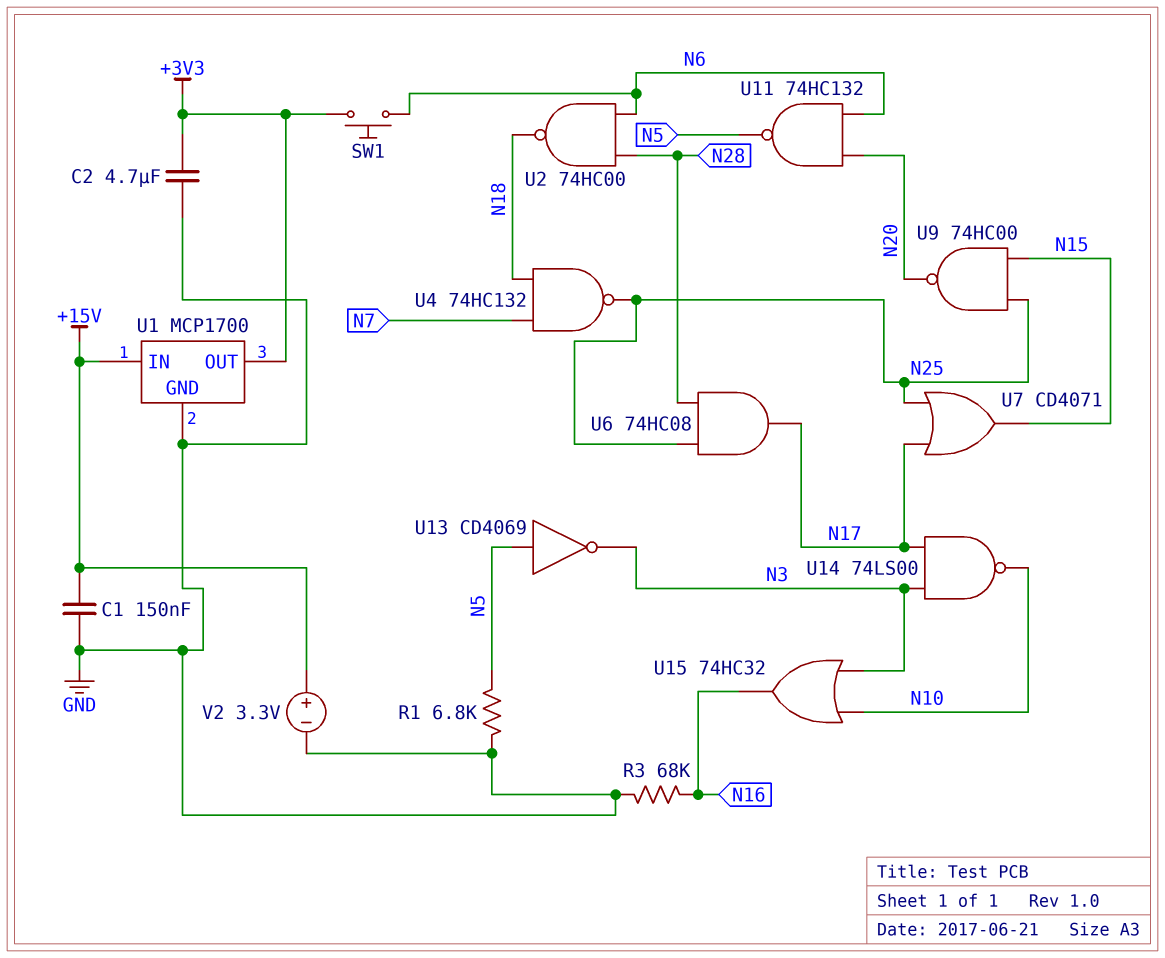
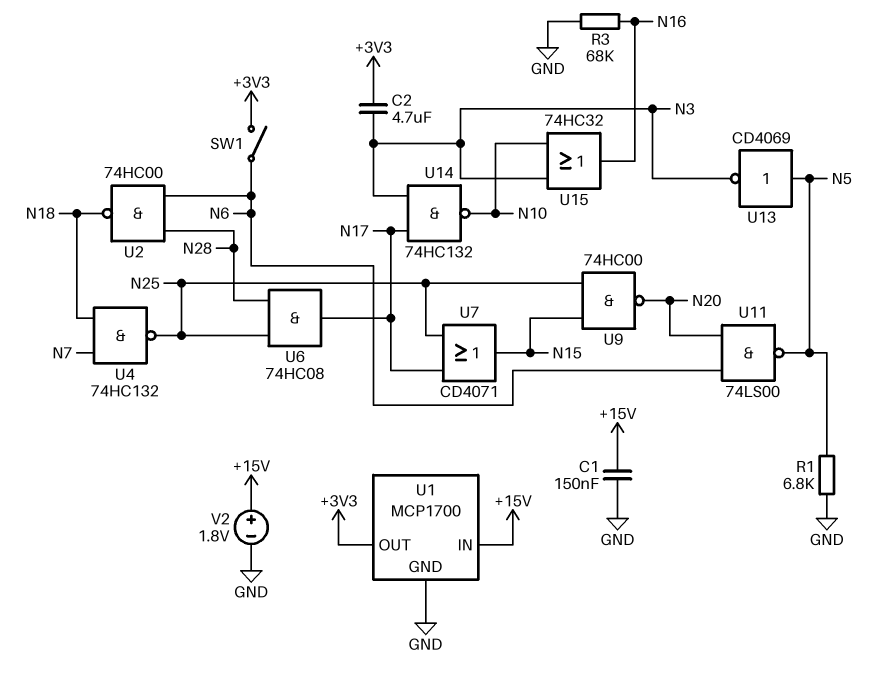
C2: 4.7uF (+3V3, GND) -> 4.7uF (+3V3, N3)
SW1: button (+3V3, N6) -> switch (+3V3, N6)
U11: NAND 74HC132 (in N6, in N20, out N5) -> NAND 74LS00 (in N6, in N20, out N5)
U14: NAND 74LS00 (in N3, in N17, out N10) -> NAND 74HC132 (in N3, in N17, out N10)
V2: 3.3V (plus +15V, minus GND) -> 1.8V (plus +15V, minus GND)

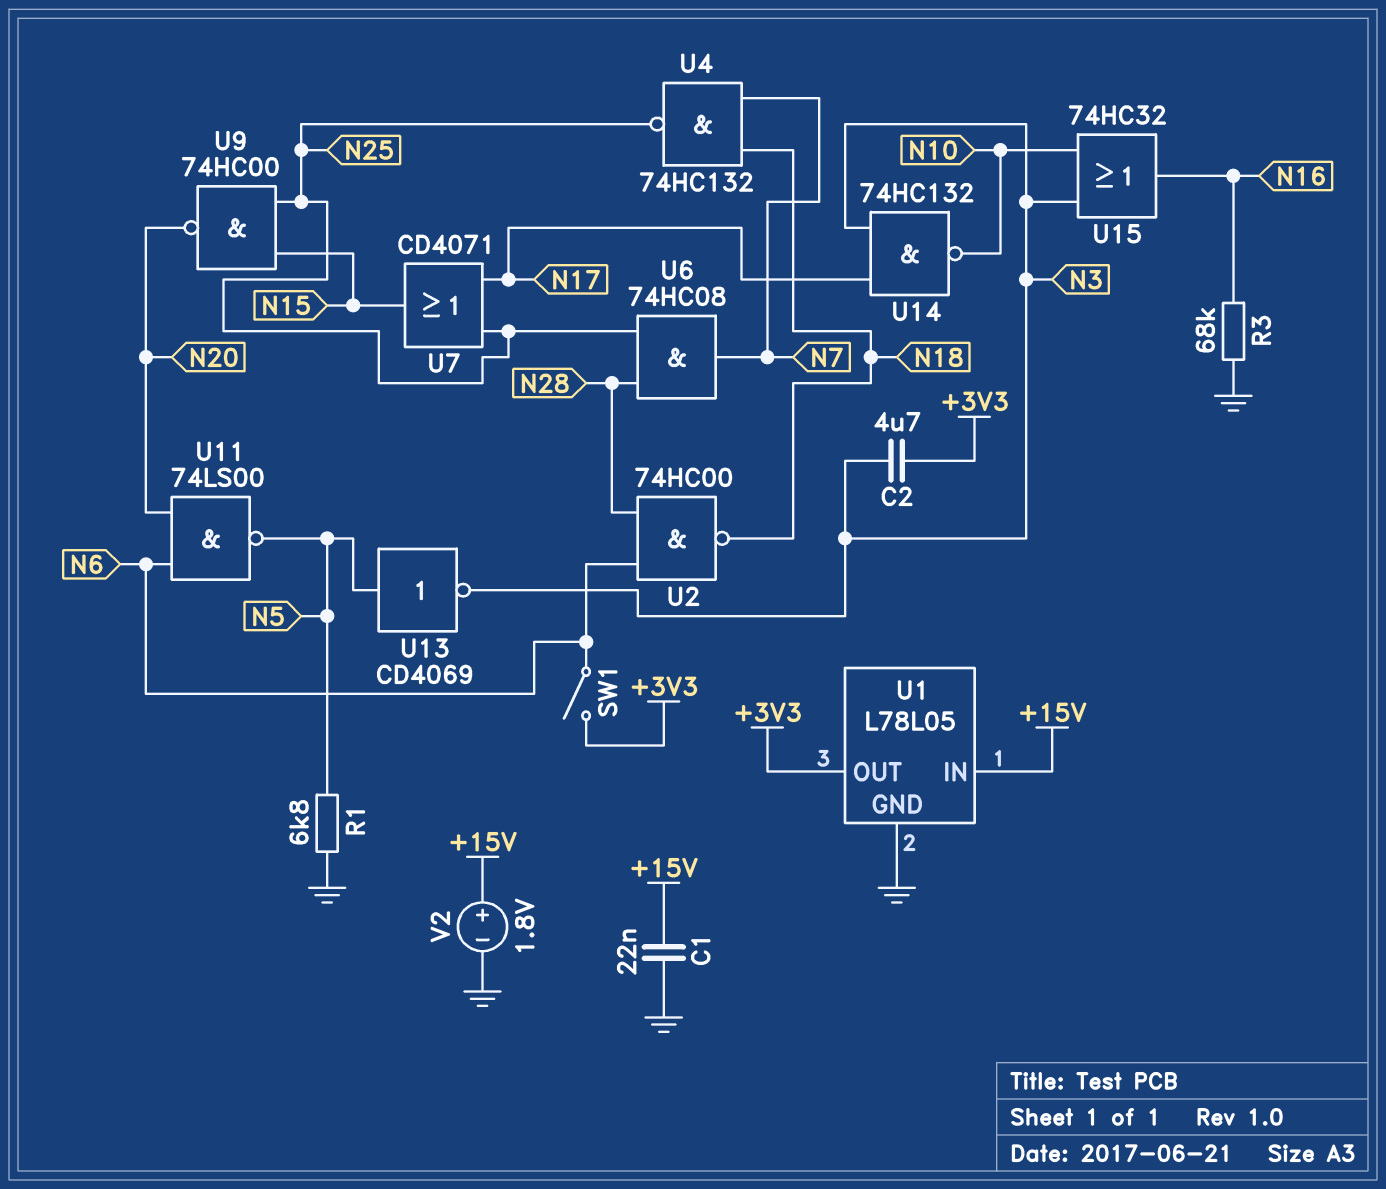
C1: 150nF (+15V, GND) -> 22nF (+15V, GND)
U1: MCP1700 -> L78L05
U6: AND 74HC08 (in N25, in N28, out N17) -> AND 74HC08 (in N25, in N28, out N7)

